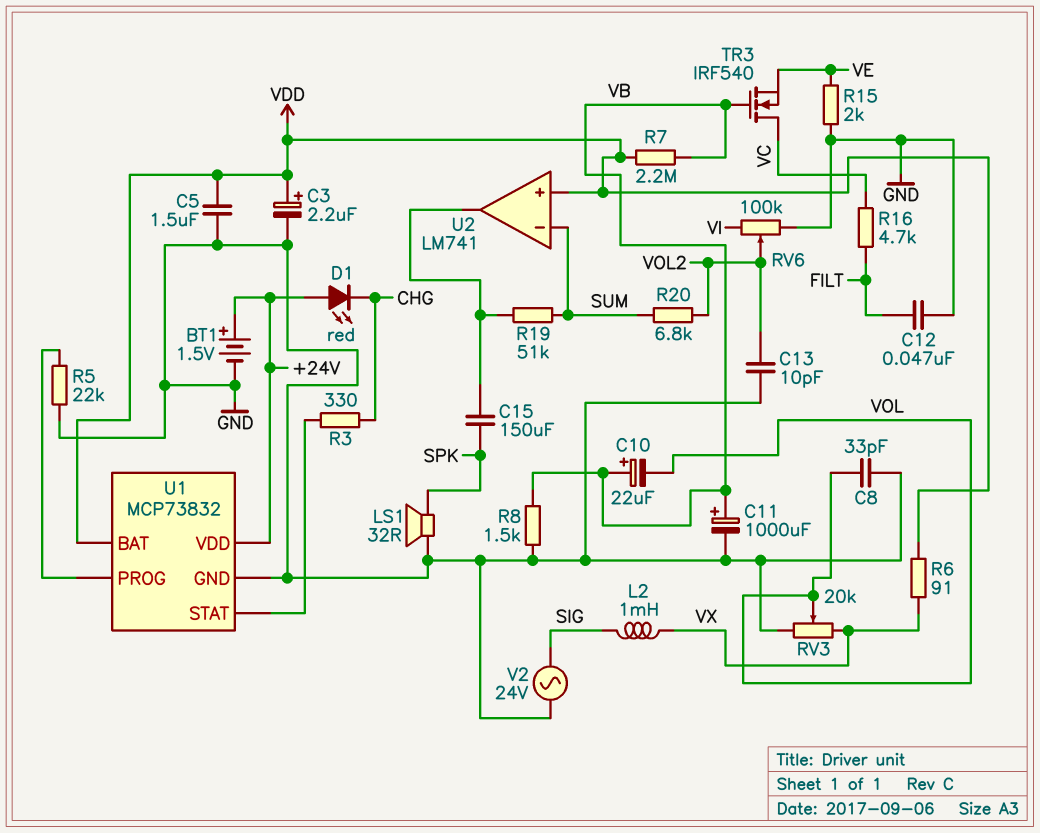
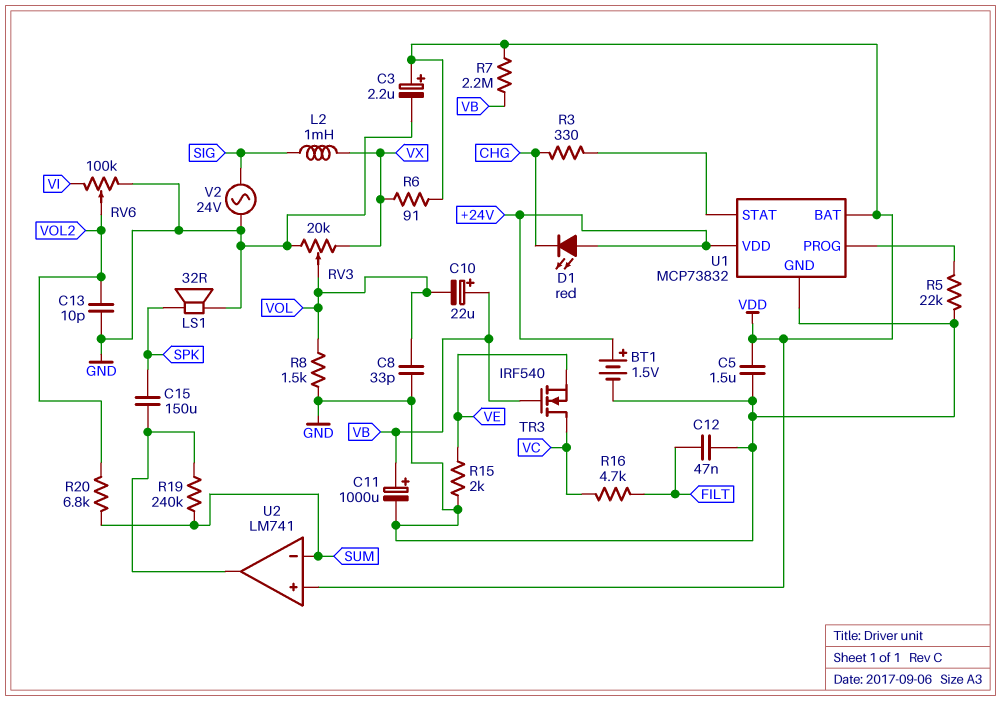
R8: 1.5k (GND, VB) -> 1.5k (GND, VOL)
R19: 51k (SUM, U2/out) -> 240k (SUM, U2/out)

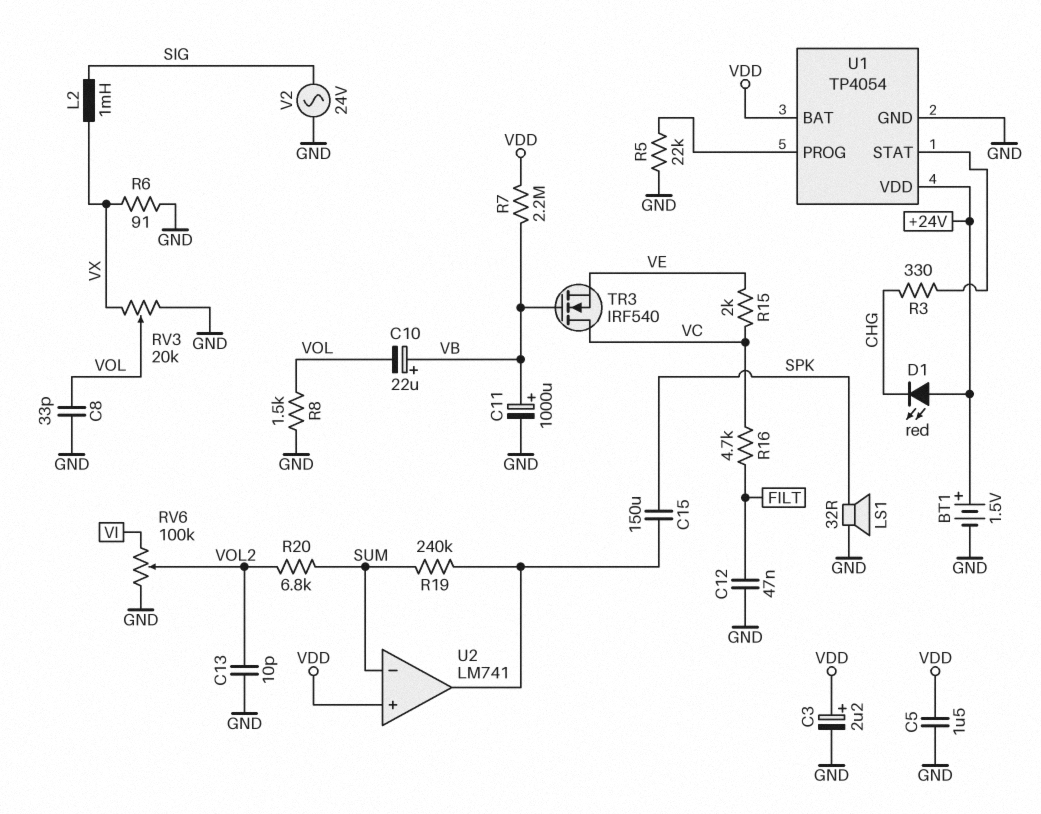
R6: 91 (VDD, VX) -> 91 (GND, VX)
R15: 2k (GND, VE) -> 2k (VC, VE)
U1: MCP73832 -> TP4054

